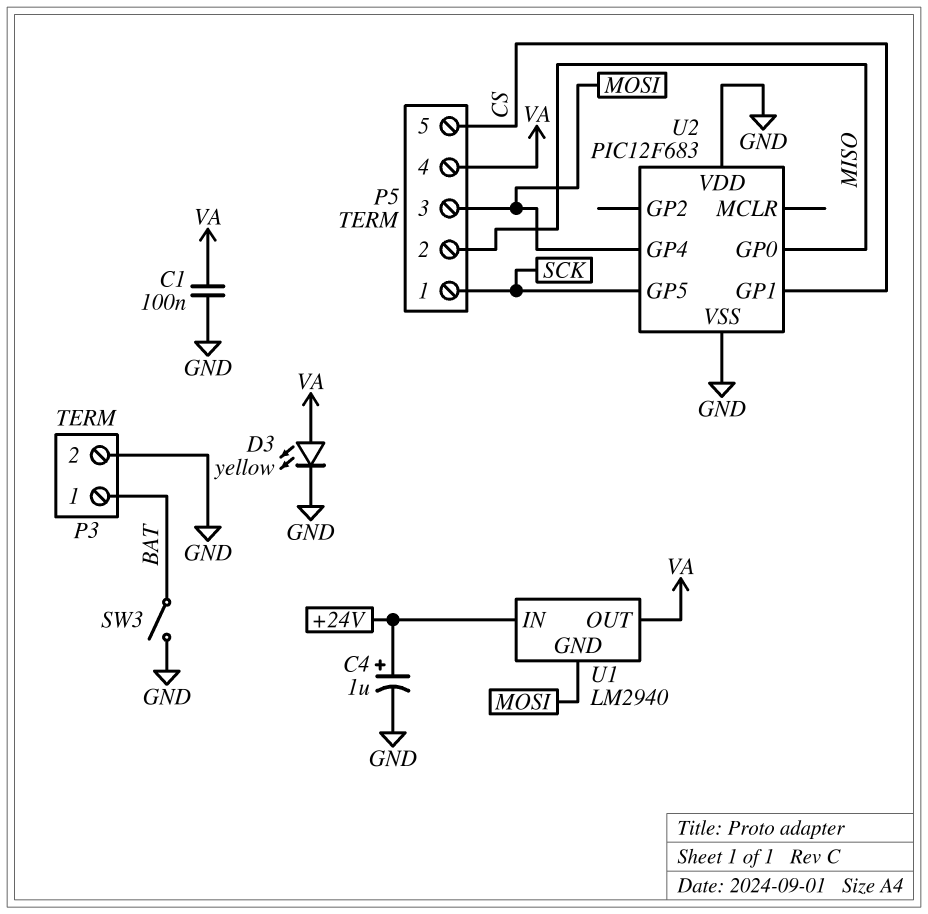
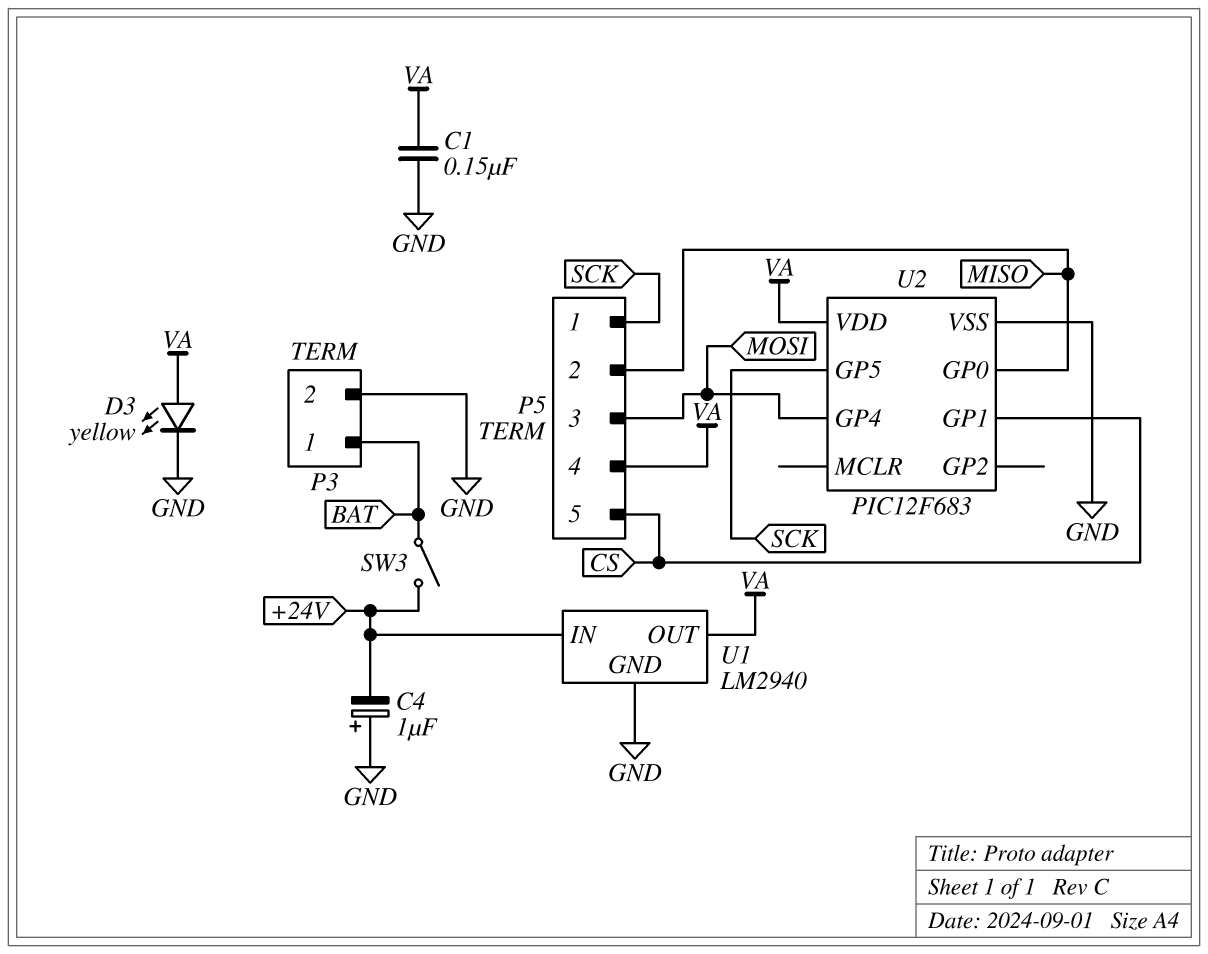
C1: 100nF (GND, VA) -> 150nF (GND, VA)
C4: 1uF (plus +24V, minus GND) -> 1uF (plus GND, minus +24V)
SW3: switch (BAT, GND) -> switch (+24V, BAT)
U1 pin GND: MOSI -> GND
U2 pin VDD: GND -> VA

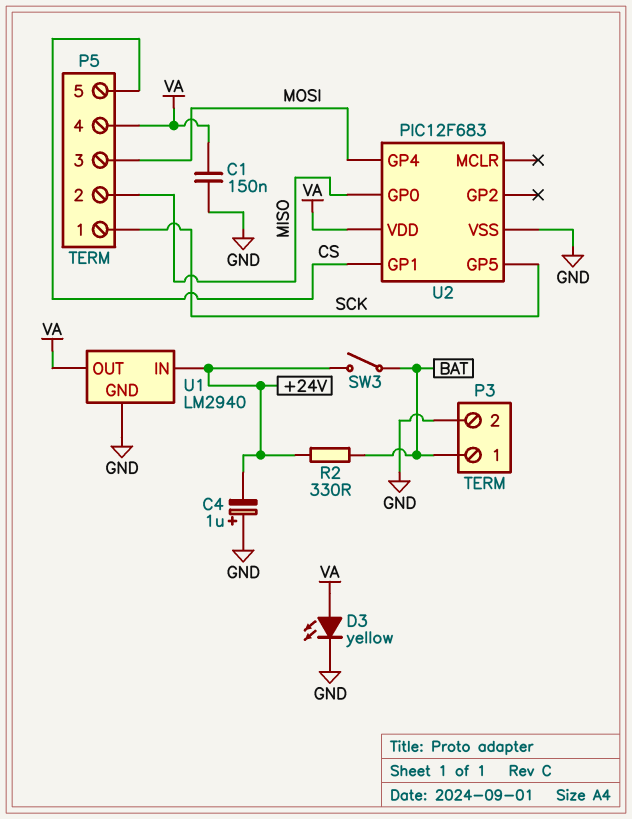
R2: none -> 330 (+24V, BAT)

